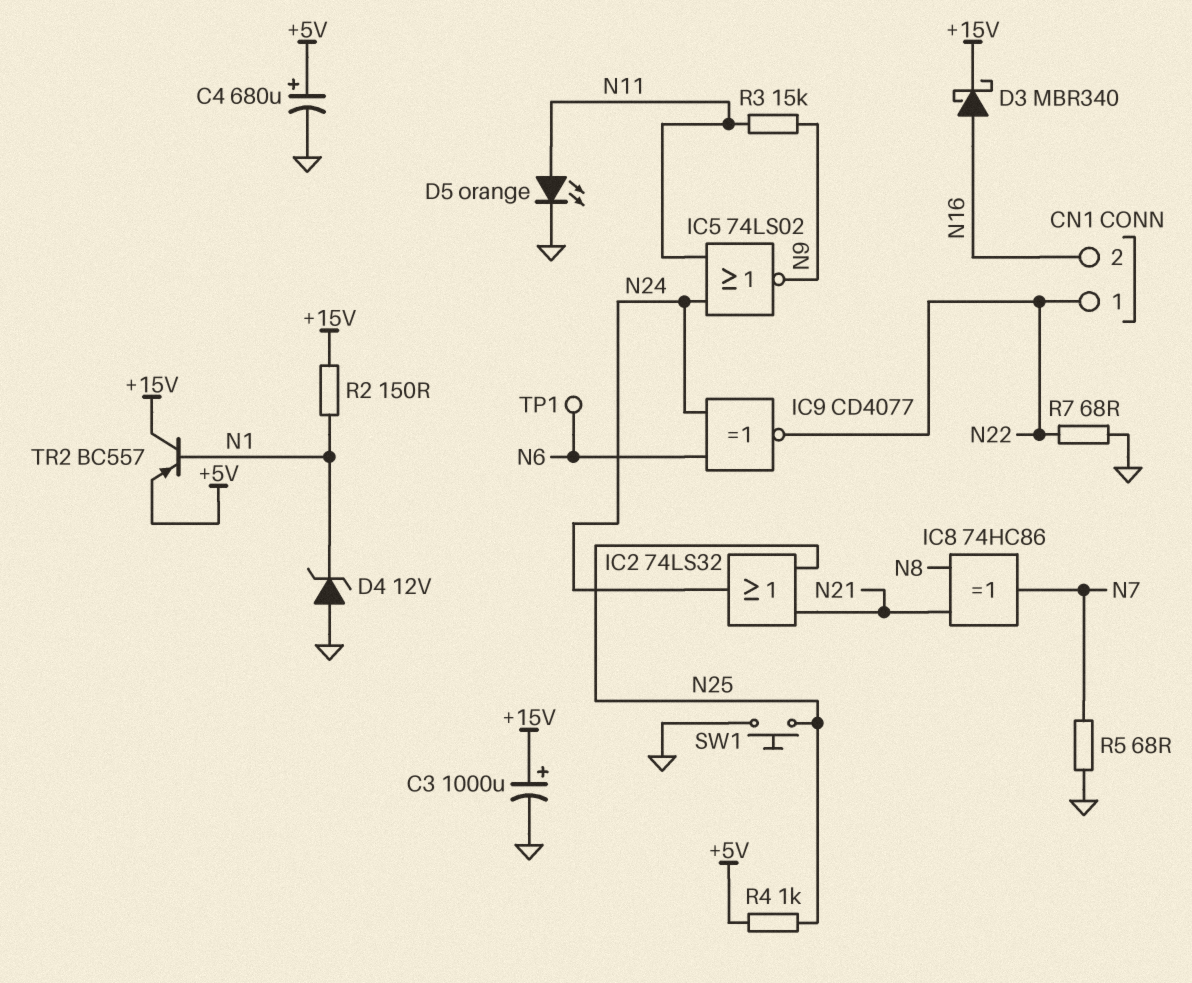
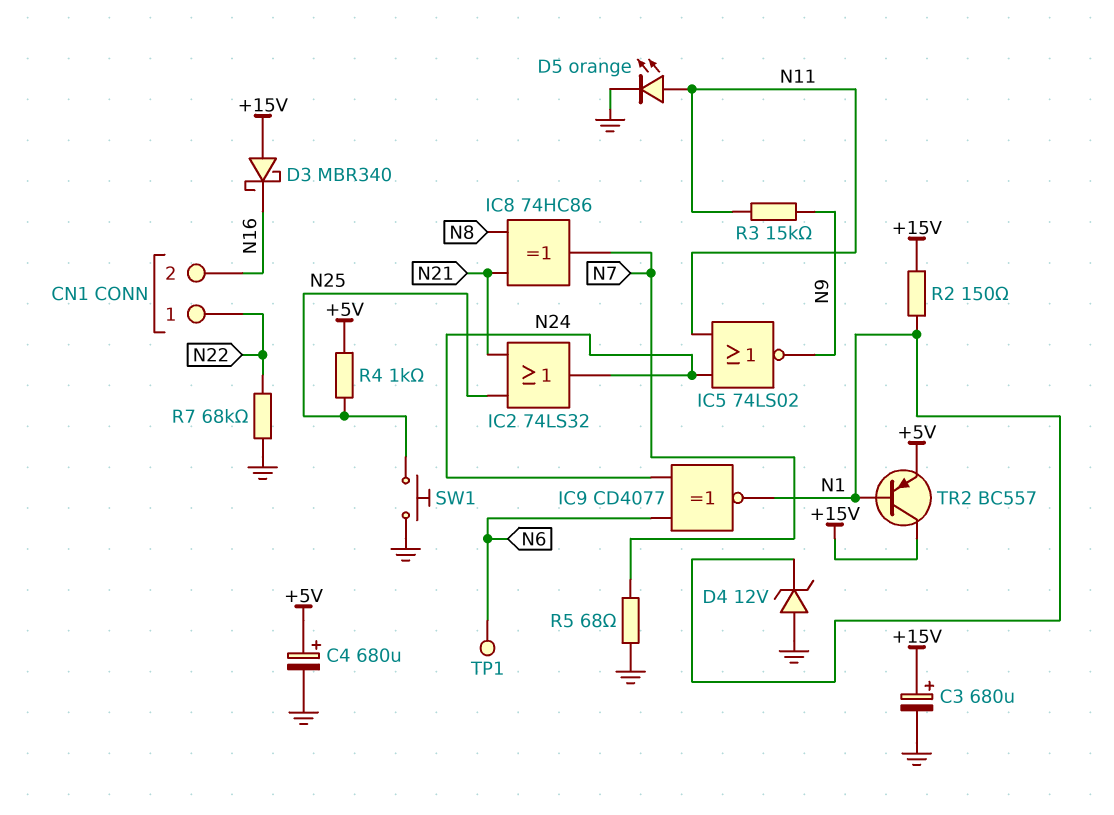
C3: 1000uF (plus +15V, minus GND) -> 680uF (plus +15V, minus GND)
D3: schottky MBR340 (A N16, K +15V) -> schottky MBR340 (A +15V, K N16)
IC9: XNOR CD4077 (in N6, in N24, out N22) -> XNOR CD4077 (in N6, in N24, out N1)
R7: 68 (GND, N22) -> 68k (GND, N22)

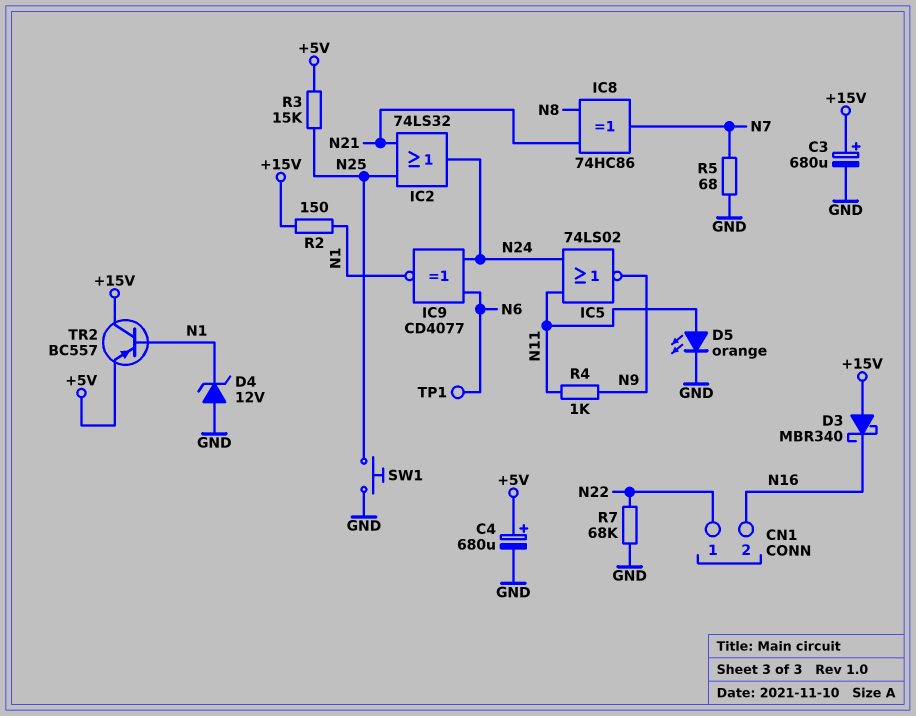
R3: 15k (N9, N11) -> 15k (+5V, N25)
R4: 1k (+5V, N25) -> 1k (N9, N11)

